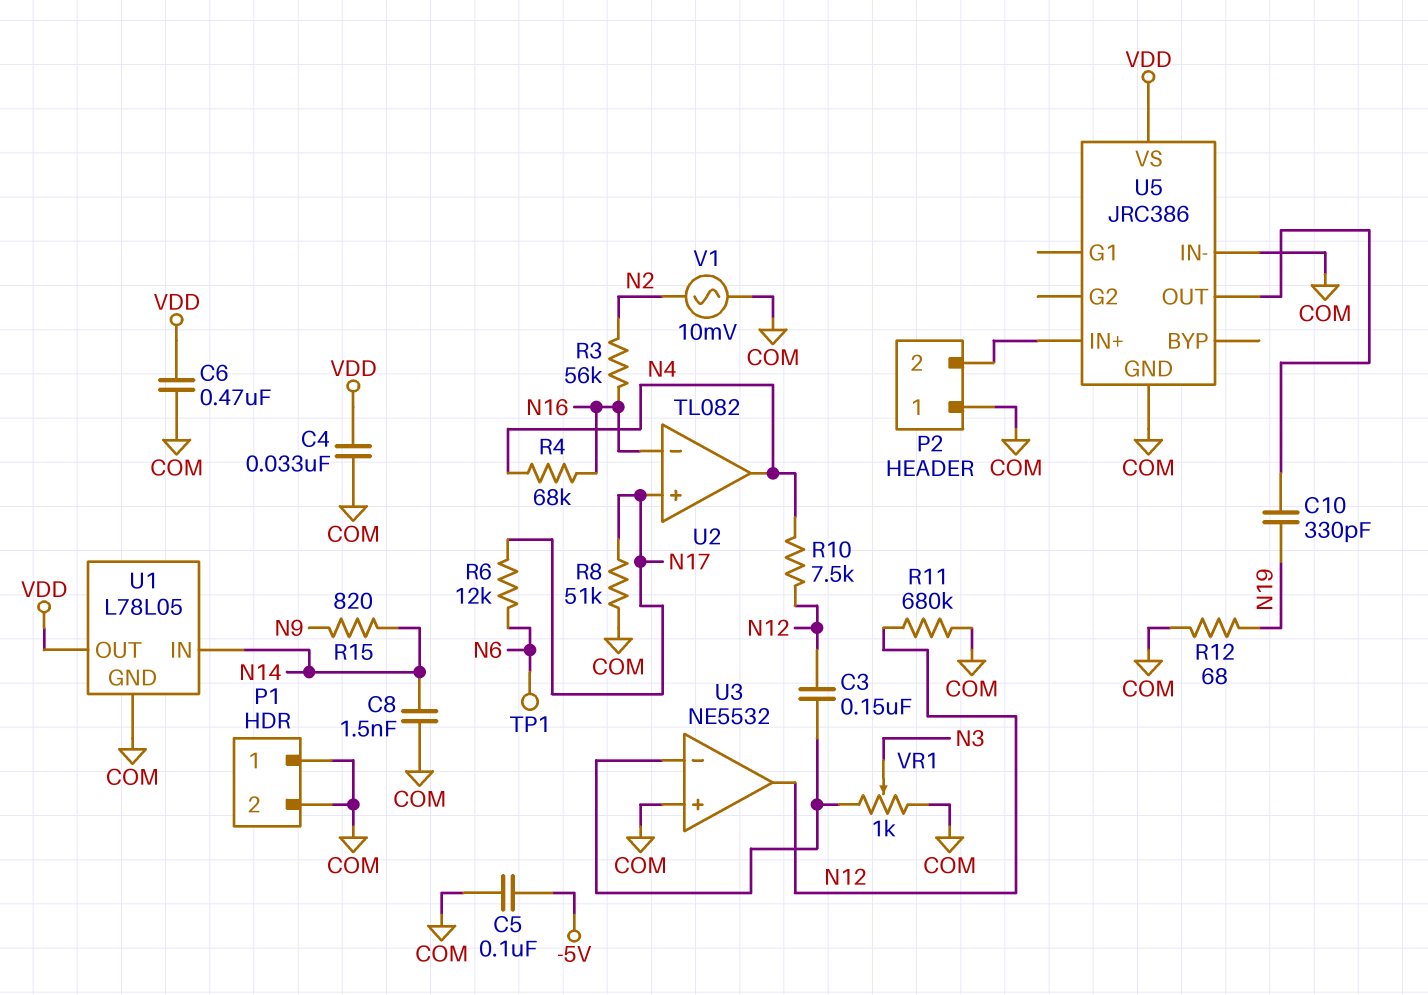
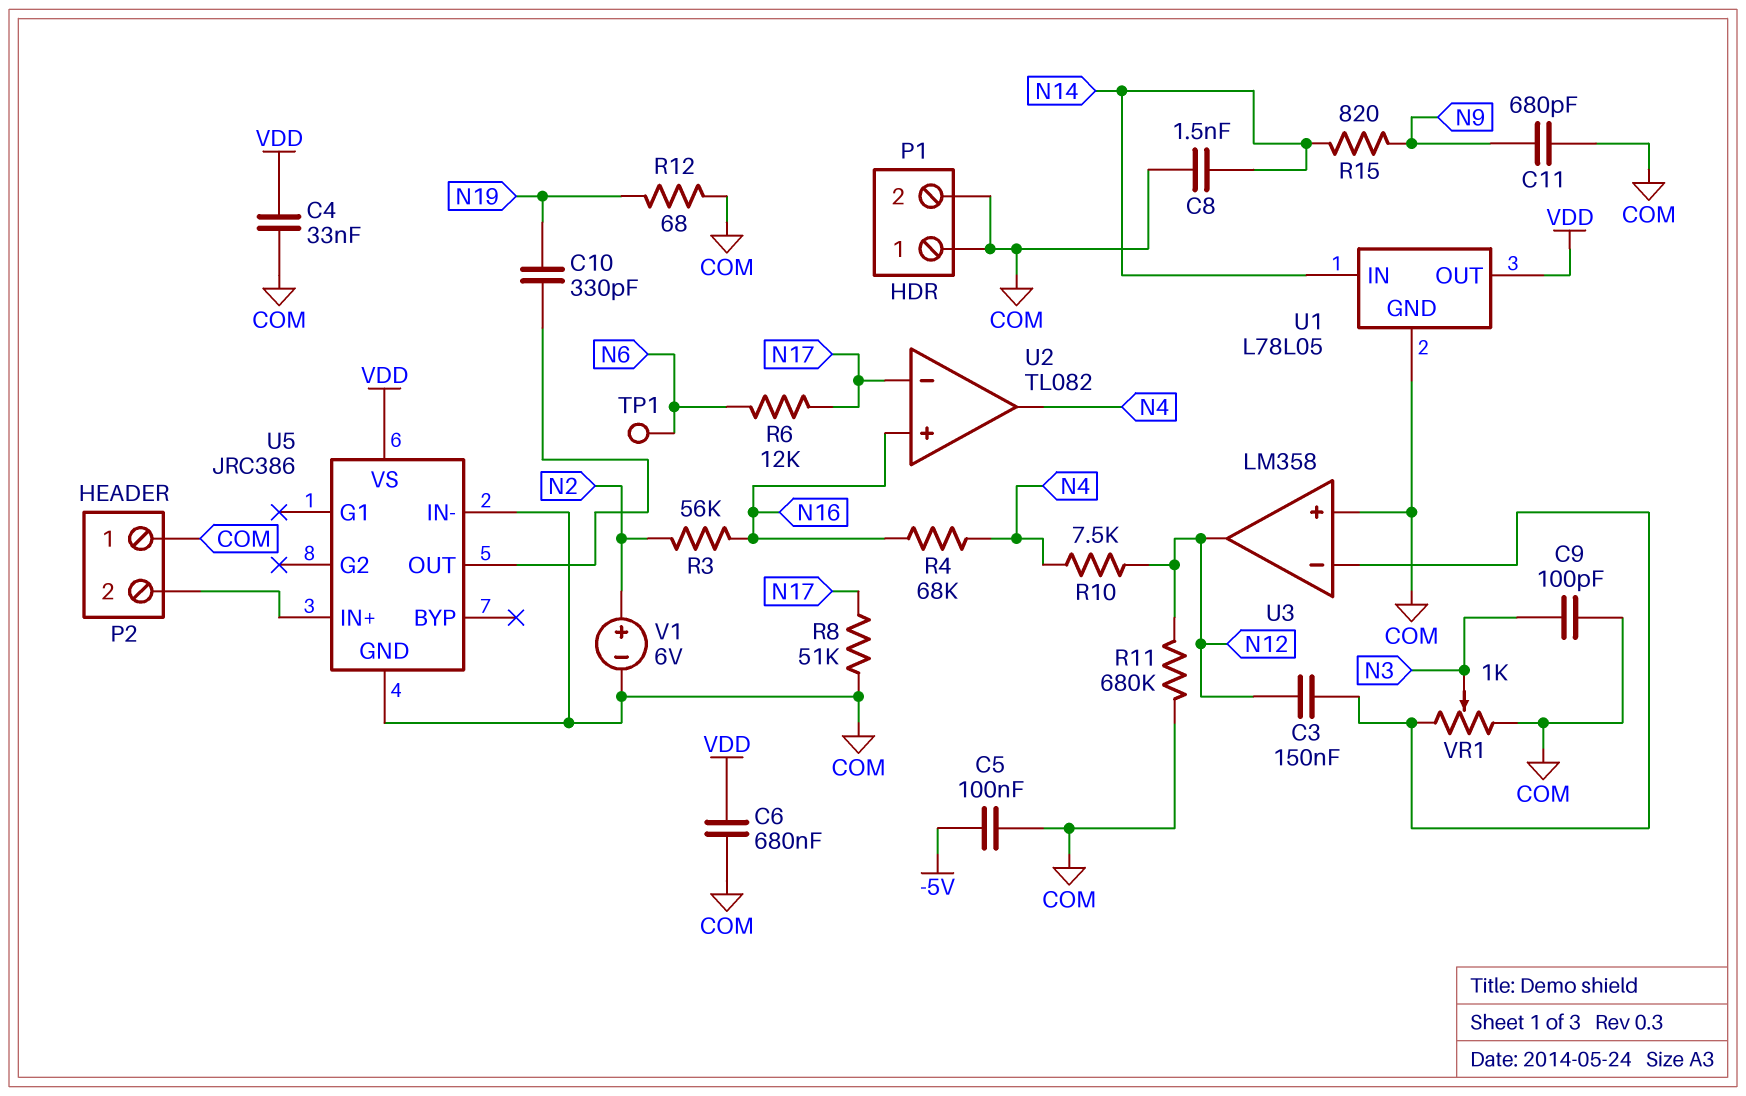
C6: 470nF (COM, VDD) -> 680nF (COM, VDD)
C9: none -> 100pF (COM, N3)
C11: none -> 680pF (COM, N9)
U2 pin in+: N17 -> N16
U2 pin in-: N16 -> N17
U3: NE5532 -> LM358
V1: AC 10mV (COM, N2) -> 6V (plus N2, minus COM)

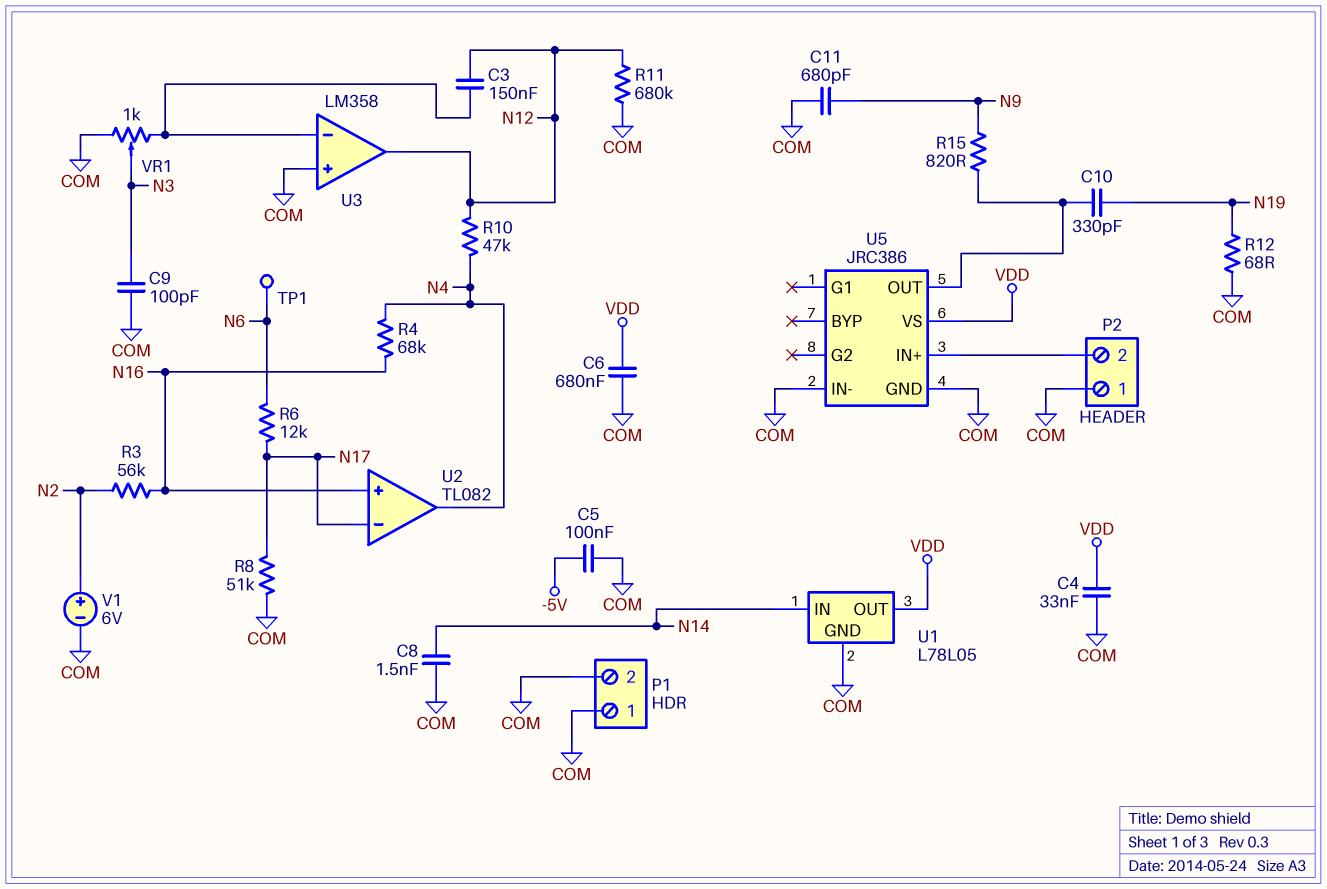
R10: 7.5k (N4, N12) -> 47k (N4, N12)
R15: 820 (N9, N14) -> 820 (N9, U5/OUT)

